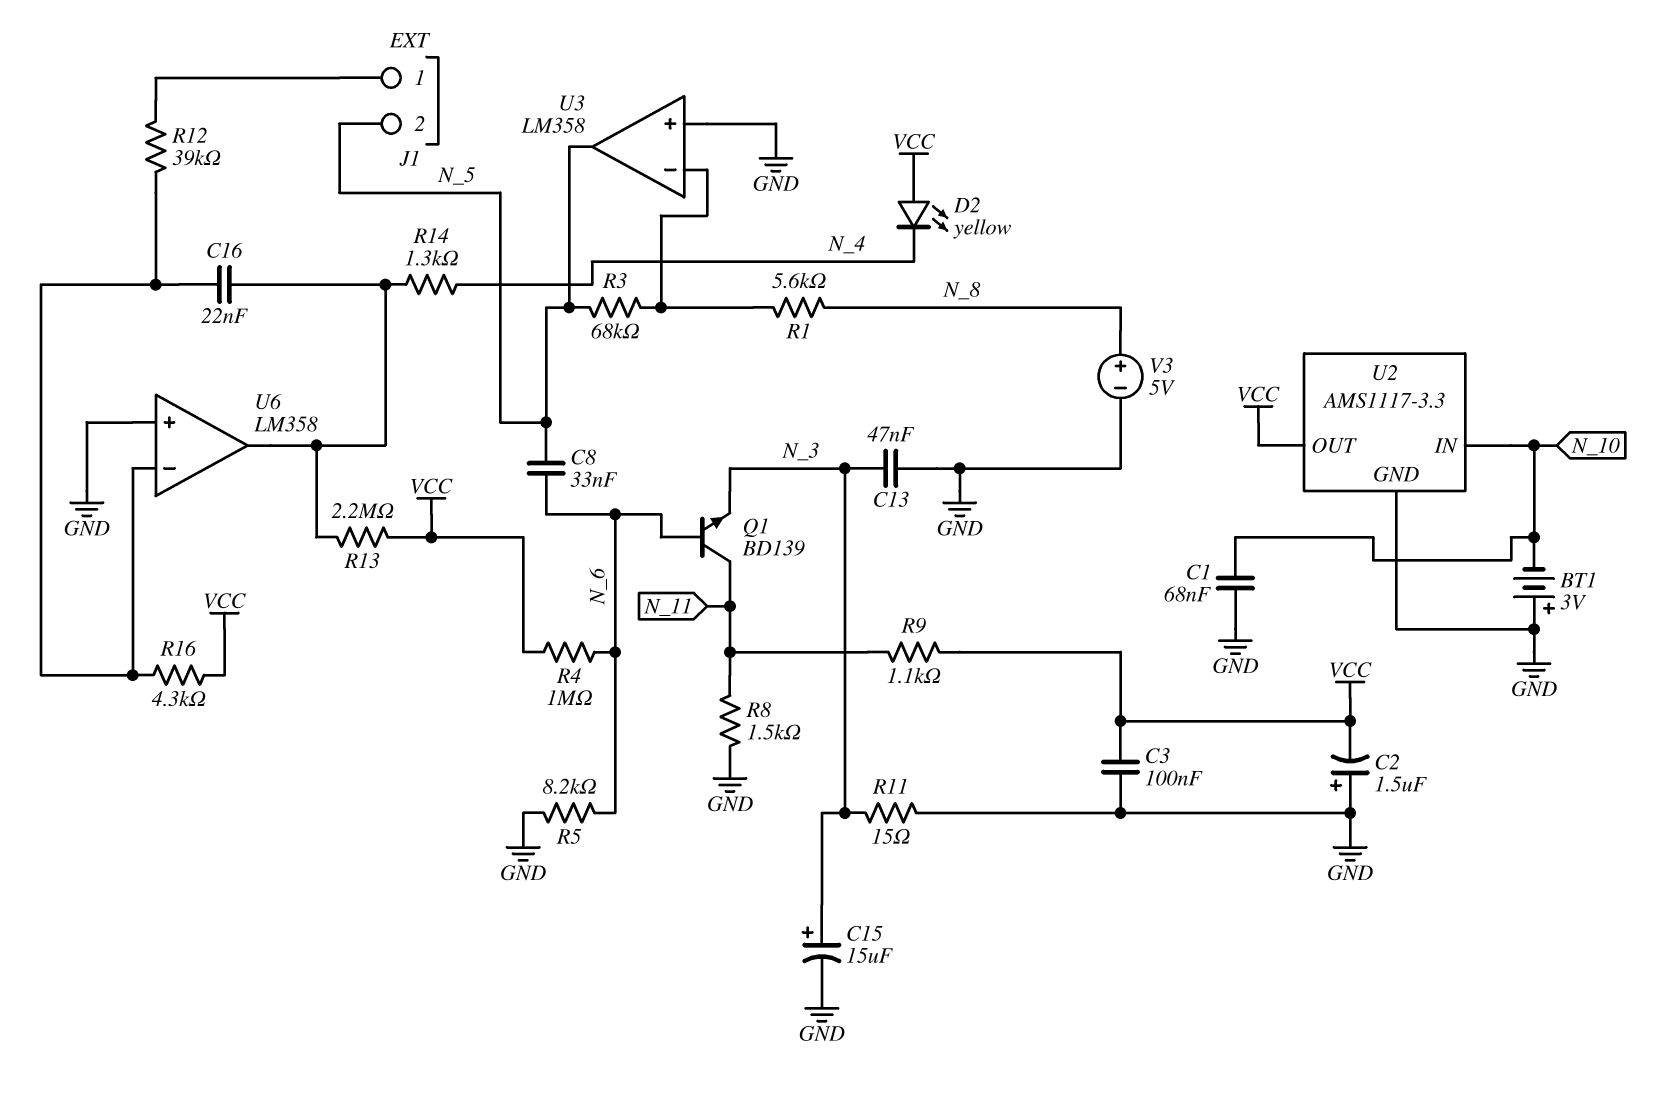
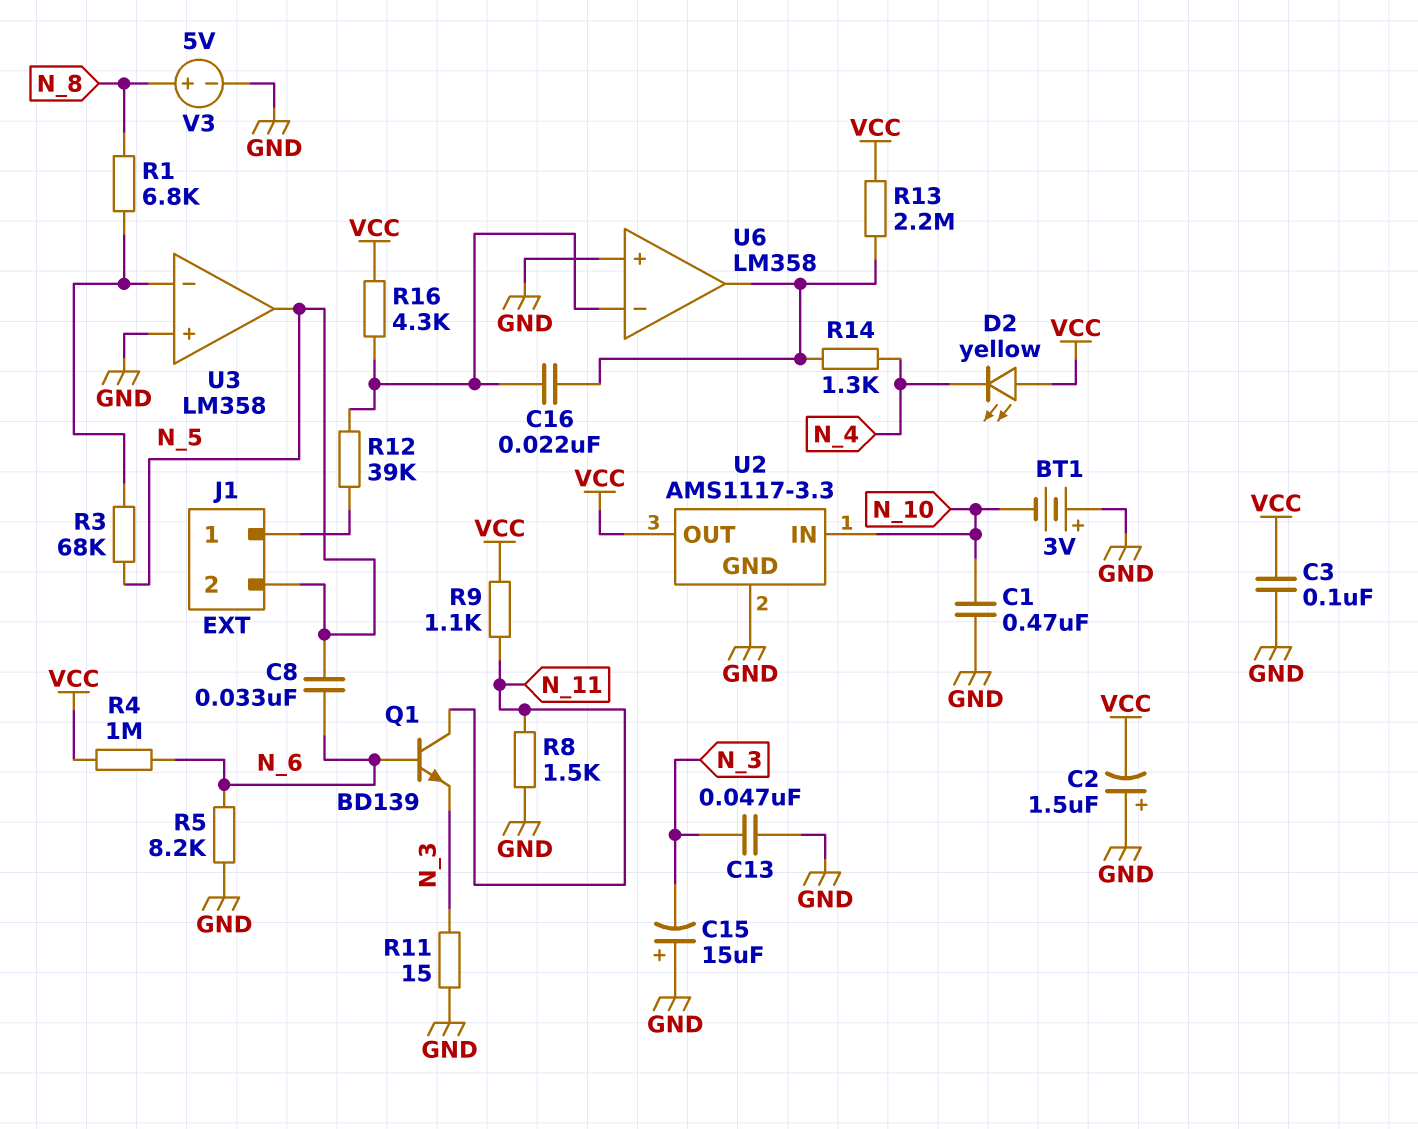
C1: 68nF (GND, N_10) -> 470nF (GND, N_10)
C15: 15uF (plus N_3, minus GND) -> 15uF (plus GND, minus N_3)
R1: 5.6k (N_8, U3/in-) -> 6.8k (N_8, U3/in-)

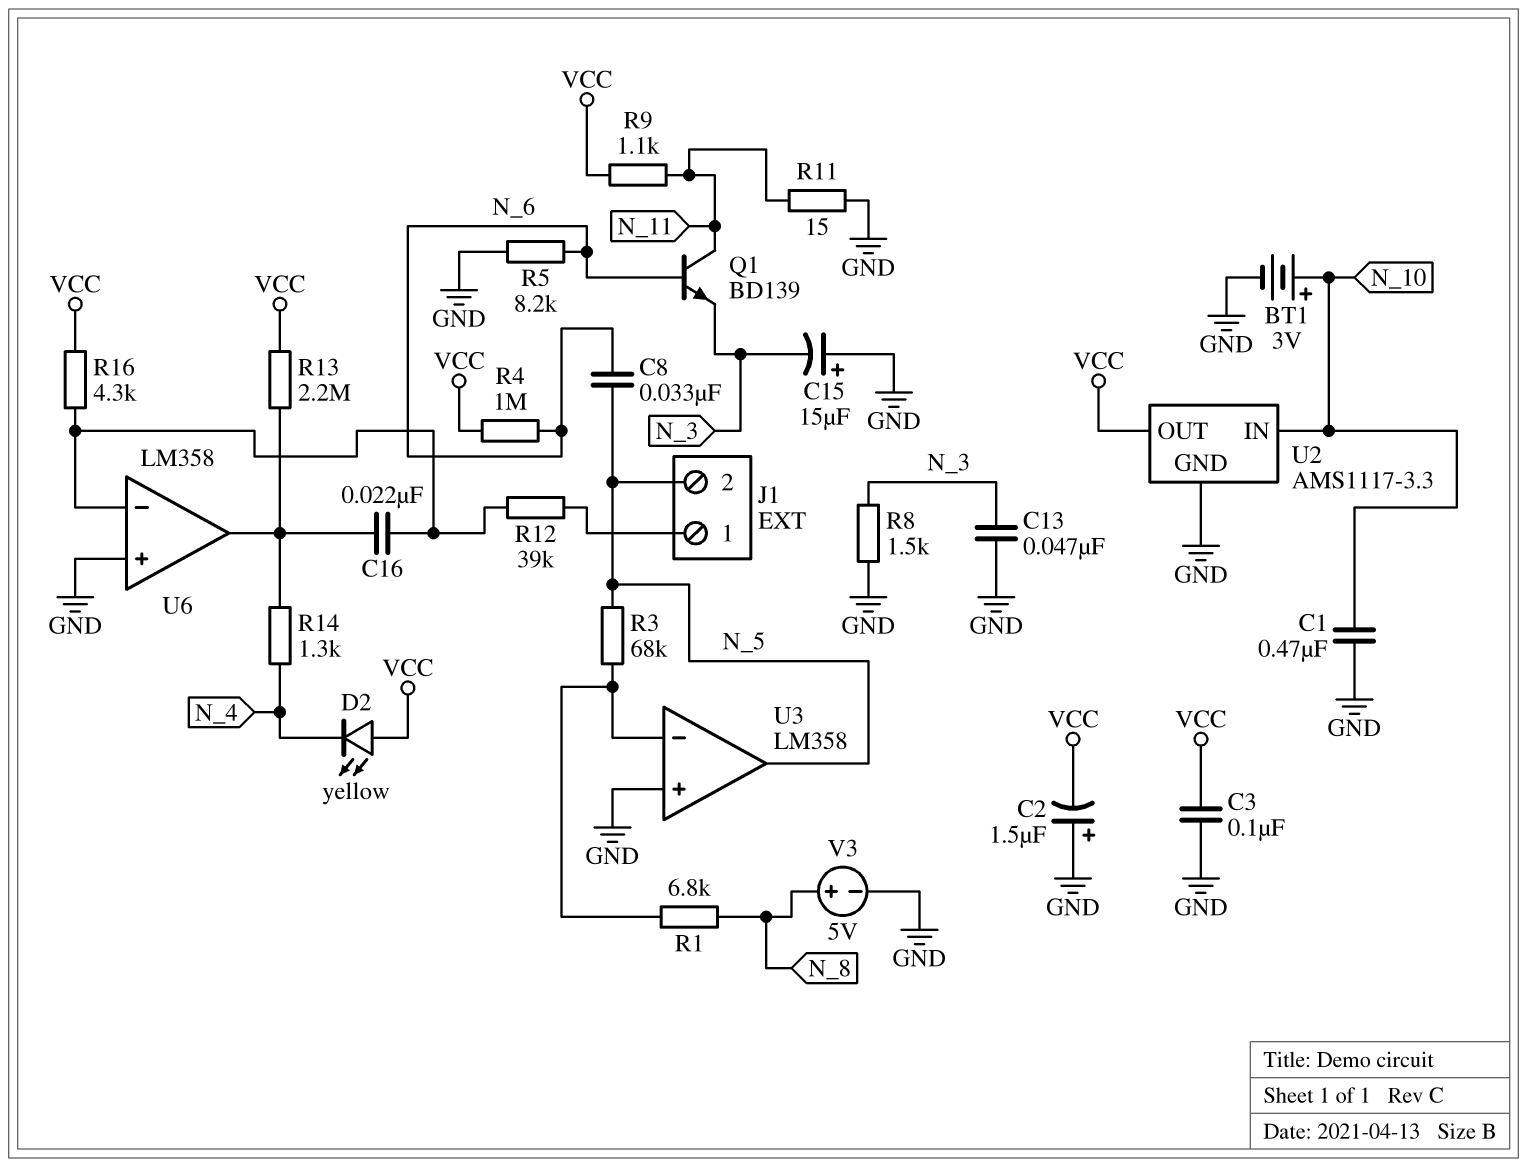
BT1: 3V (plus GND, minus N_10) -> 3V (plus N_10, minus GND)
R8: 1.5k (GND, N_11) -> 1.5k (GND, N_3)
R11: 15 (GND, N_3) -> 15 (GND, N_11)

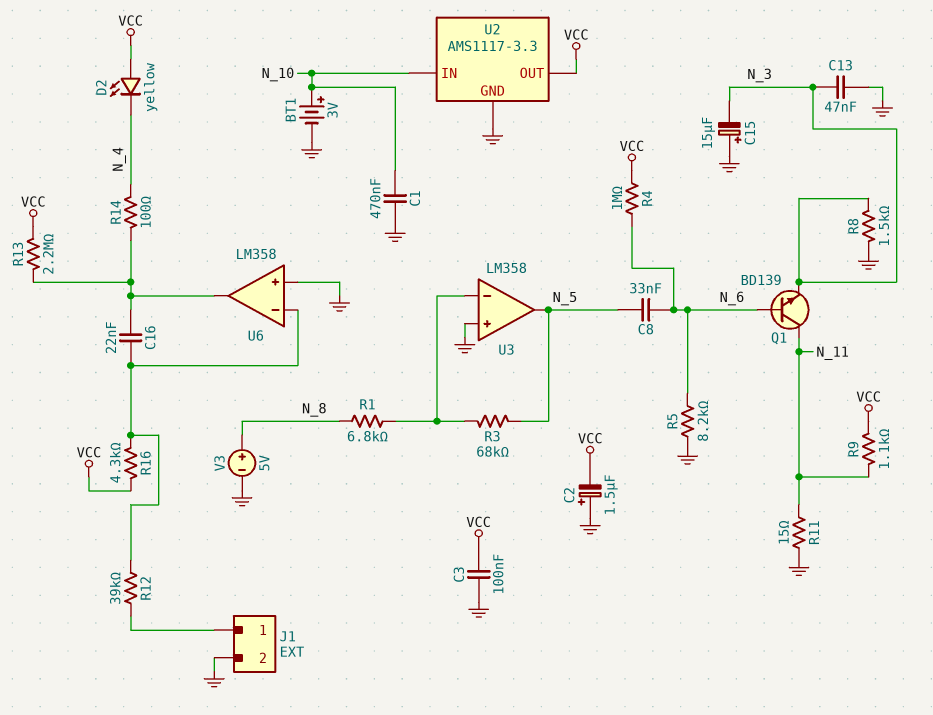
J1 pin 2: N_5 -> GND
R14: 1.3k (N_4, U6/out) -> 100 (N_4, U6/out)

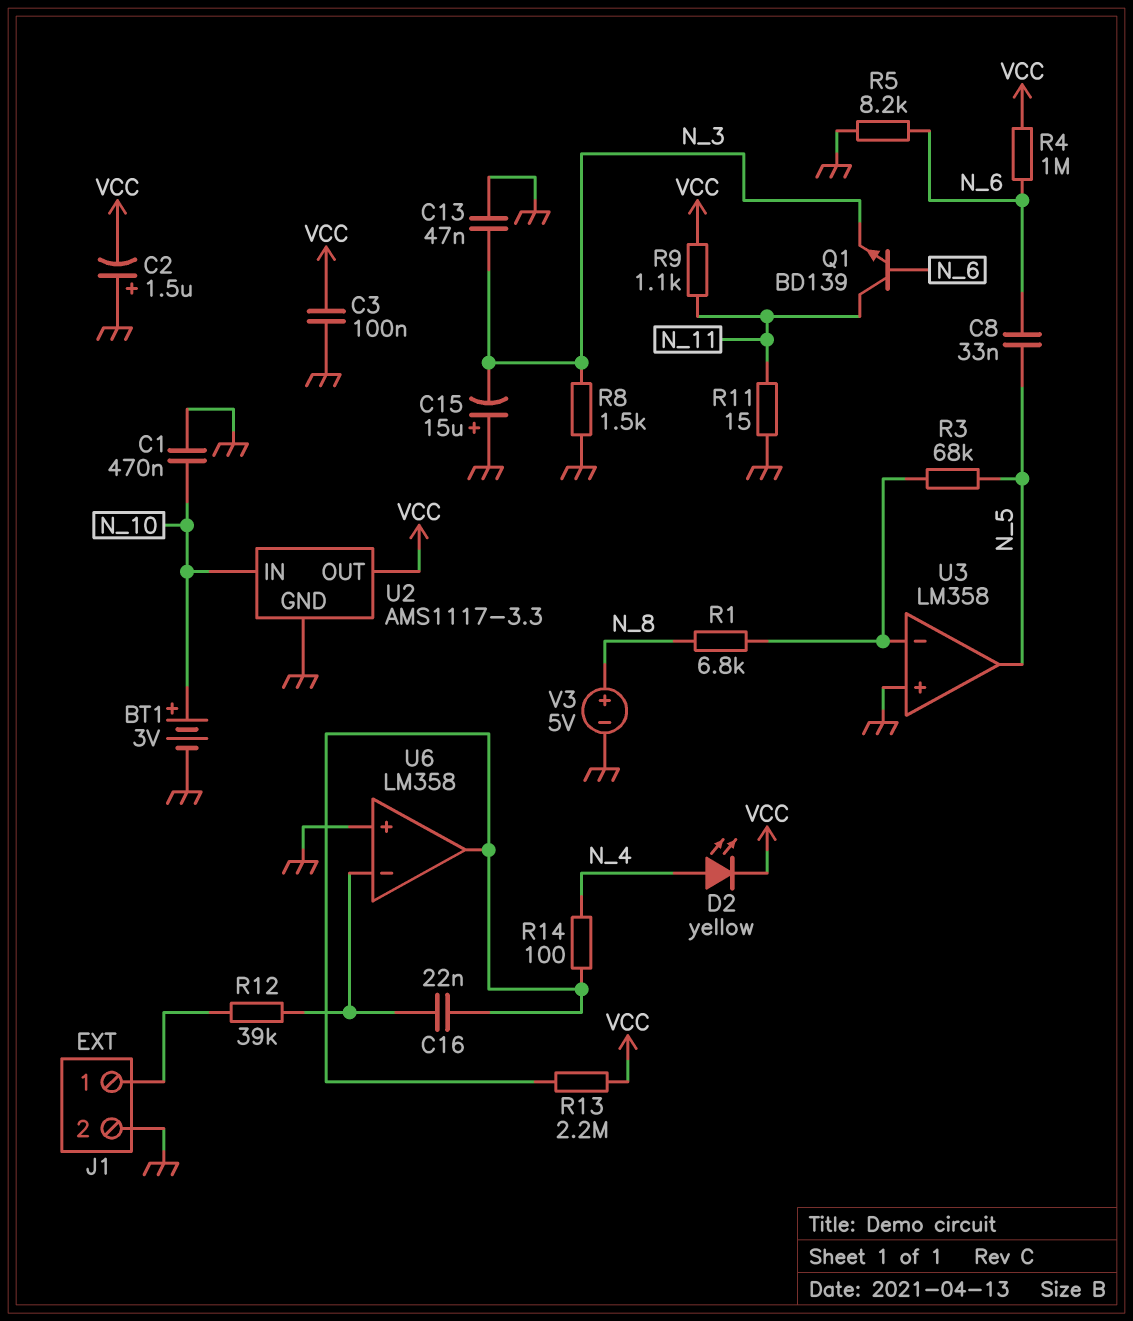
D2: LED yellow (A VCC, K N_4) -> LED yellow (A N_4, K VCC)
R16: 4.3k (U6/in-, VCC) -> none

